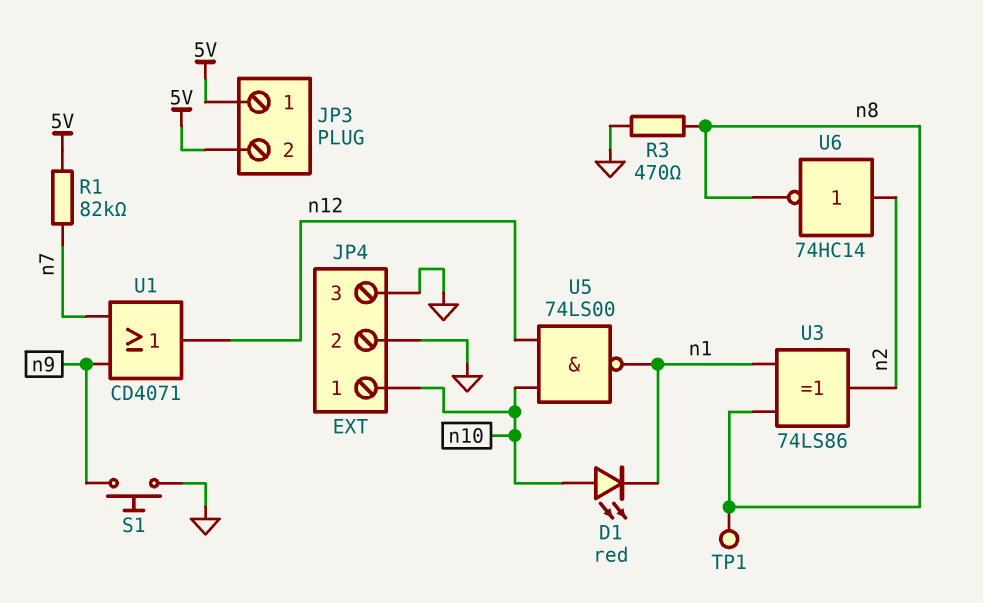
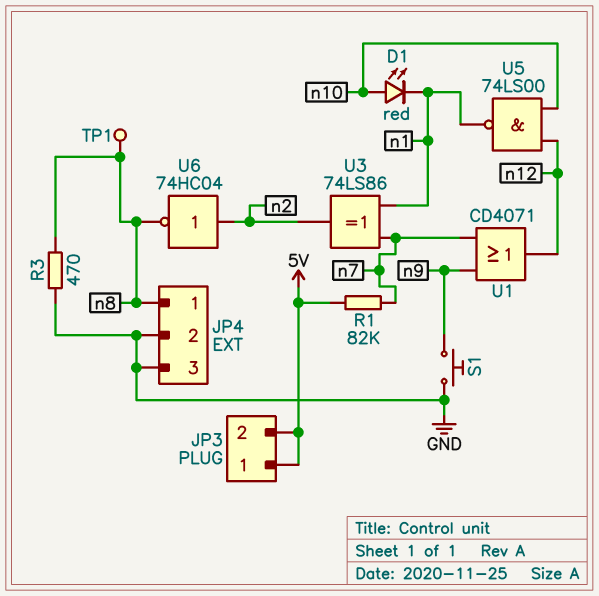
JP4 pin 1: n10 -> n8
U3: XOR 74LS86 (in n1, in n8, out n2) -> XOR 74LS86 (in n1, in n7, out n2)
U6: NOT 74HC14 (in n2, out n8) -> NOT 74HC04 (in n2, out n8)

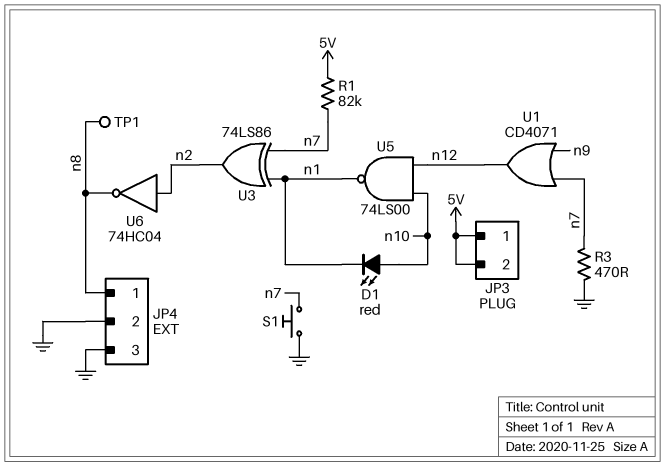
R3: 470 (GND, n8) -> 470 (GND, n7)
S1: button (GND, n9) -> button (GND, n7)

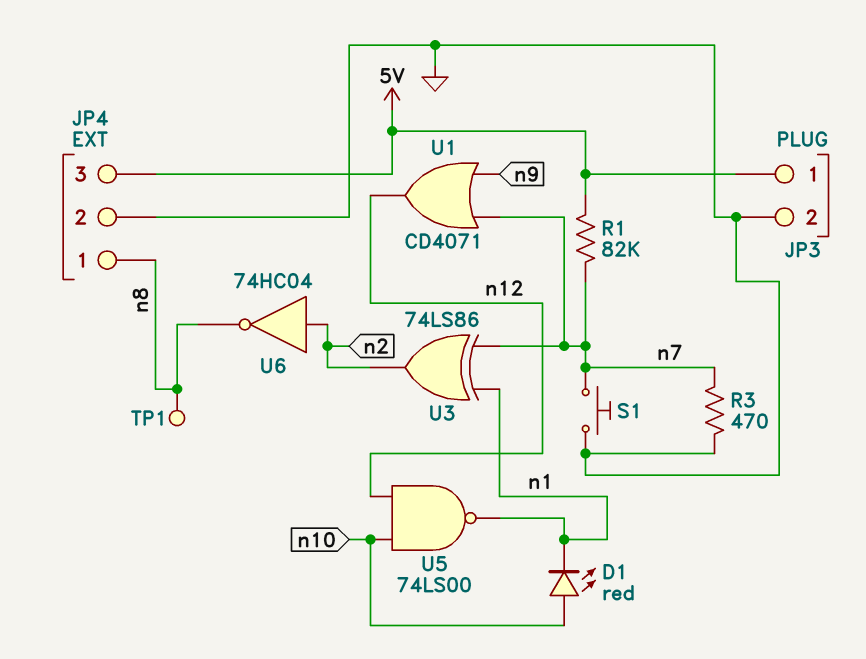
JP3 pin 2: 5V -> GND
JP4 pin 3: GND -> 5V

